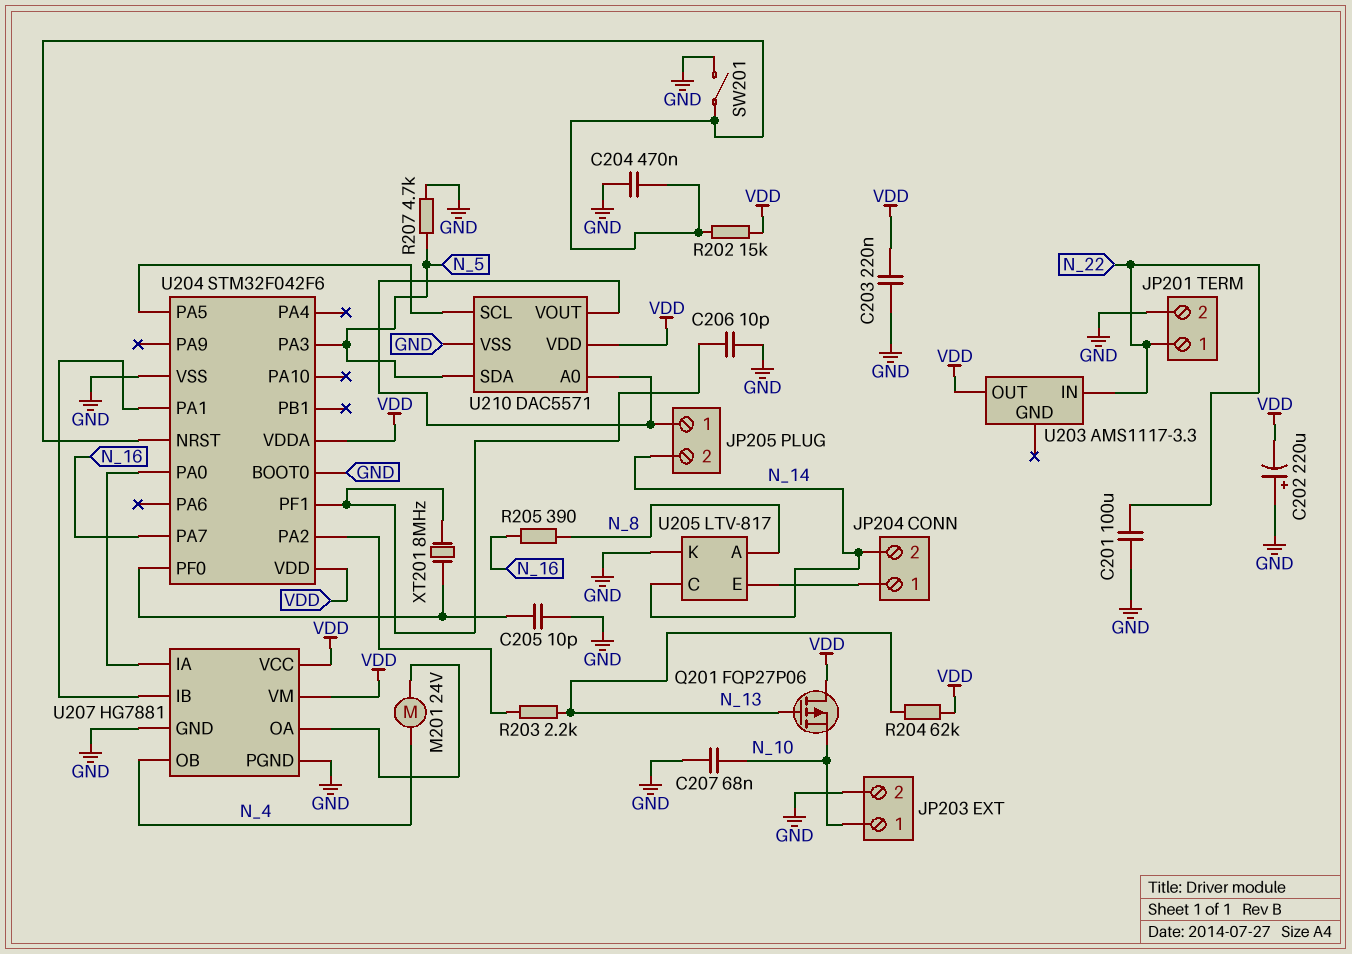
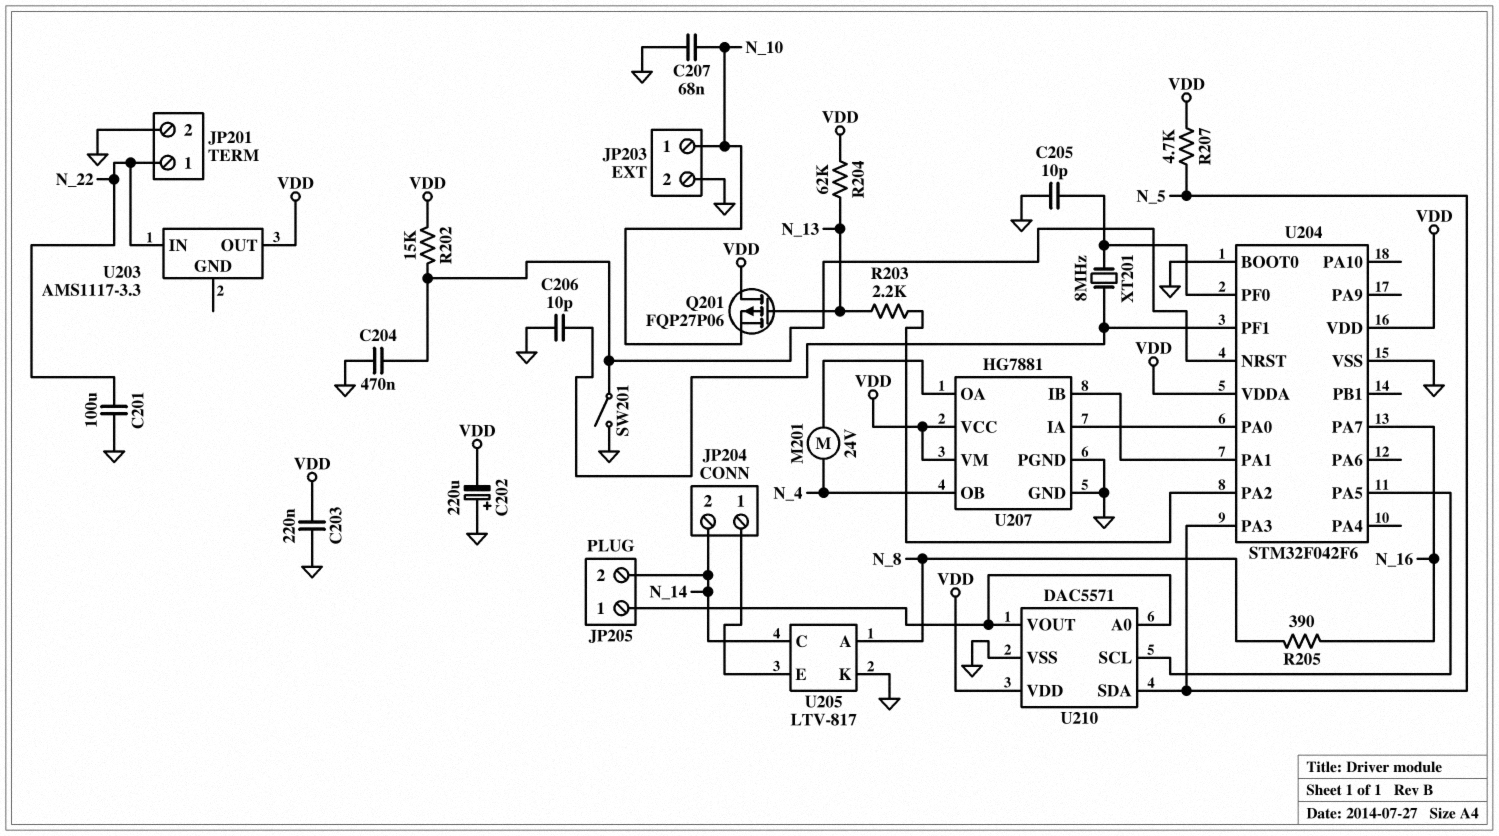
R207: 4.7k (GND, N_5) -> 4.7k (N_5, VDD)

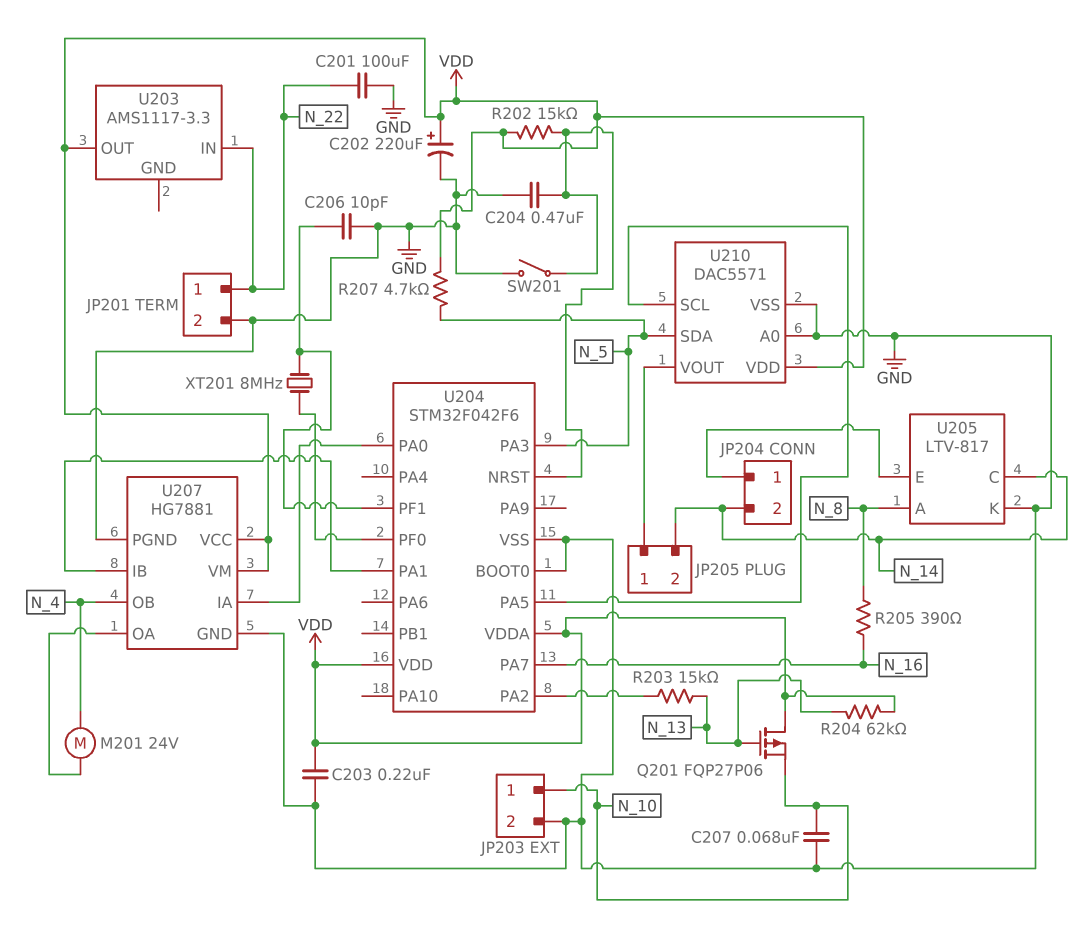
C202: 220uF (plus GND, minus VDD) -> 220uF (plus VDD, minus GND)
C205: 10pF (GND, U204/PF0) -> none
R203: 2.2k (N_13, U204/PA2) -> 15k (N_13, U204/PA2)
U210 pin A0: JP205/1 -> GND

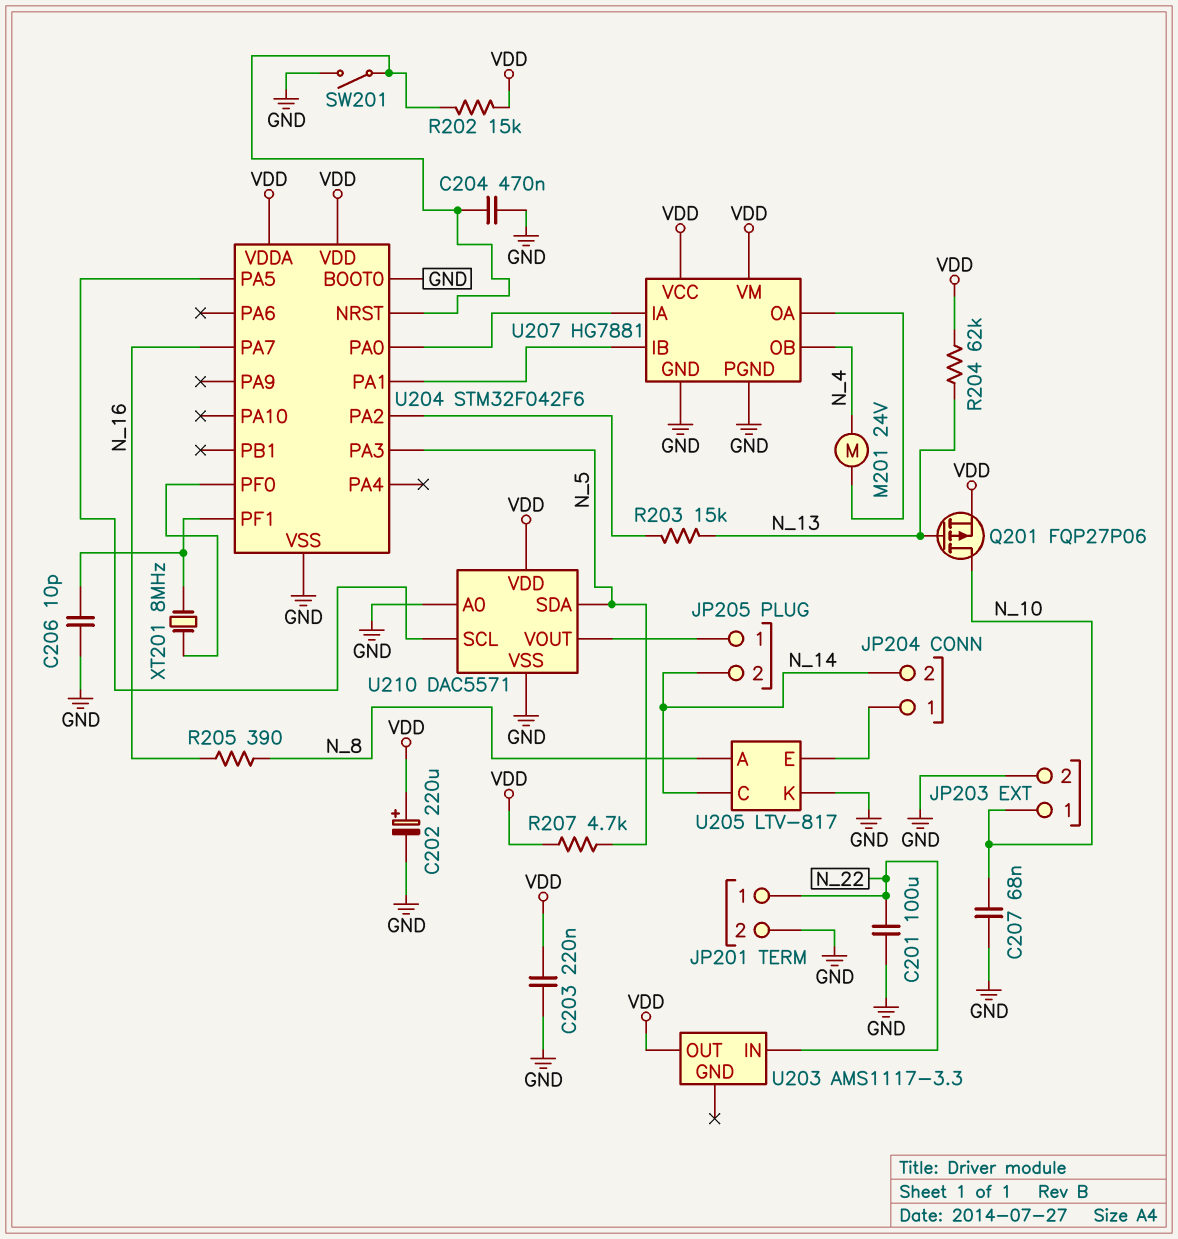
Q201: PMOS FQP27P06 (G N_13, D VDD, S N_10) -> PMOS FQP27P06 (G N_13, D N_10, S VDD)

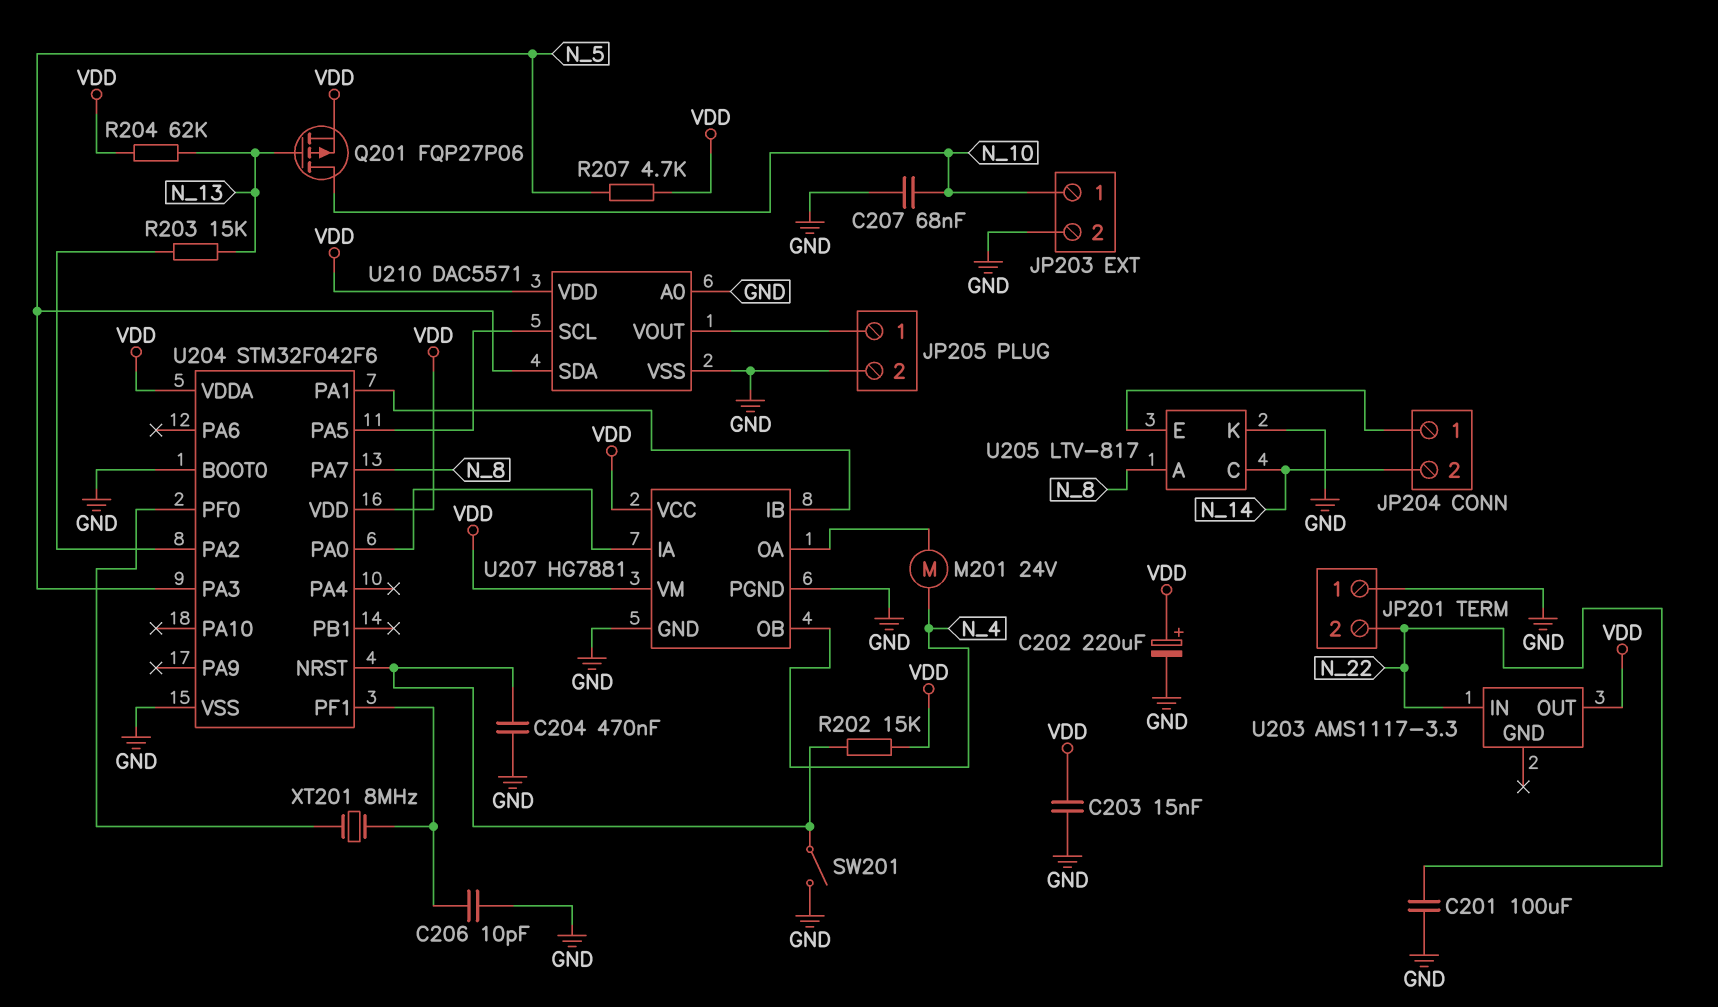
C203: 220nF (GND, VDD) -> 15nF (GND, VDD)
JP201 pin 1: N_22 -> GND
JP201 pin 2: GND -> N_22
JP205 pin 2: N_14 -> GND
R205: 390 (N_8, N_16) -> none
U204 pin PA7: N_16 -> N_8

